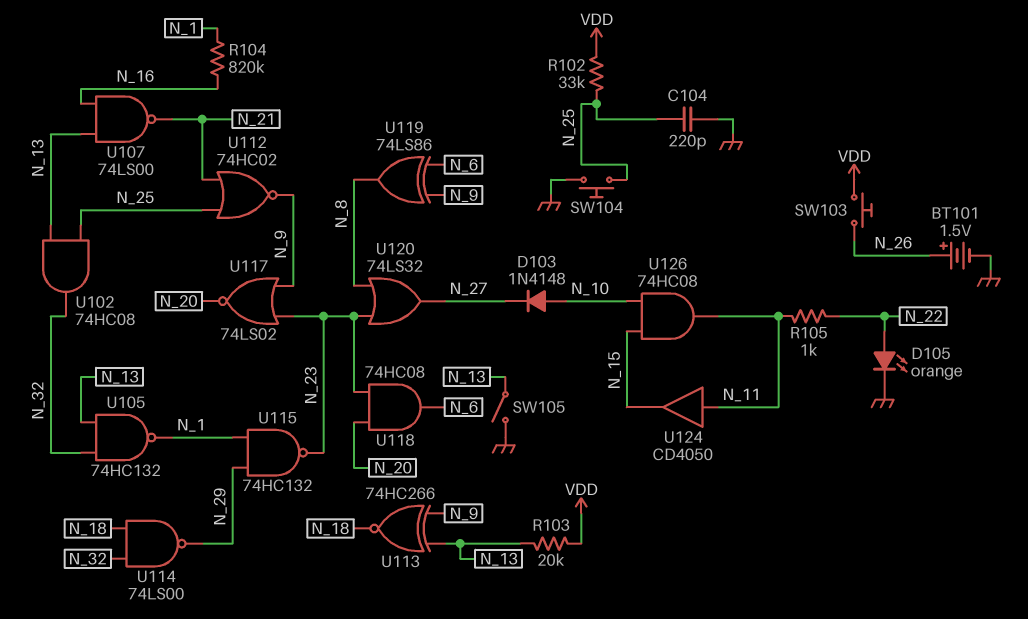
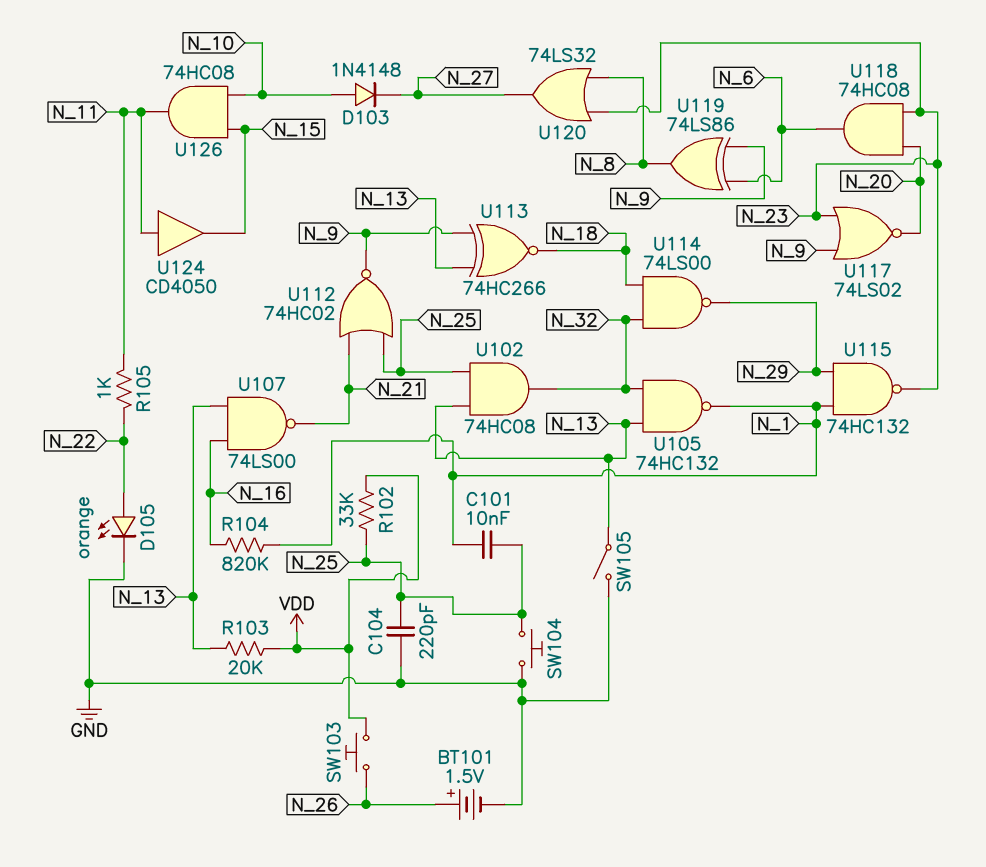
C101: none -> 10nF (N_1, N_25)

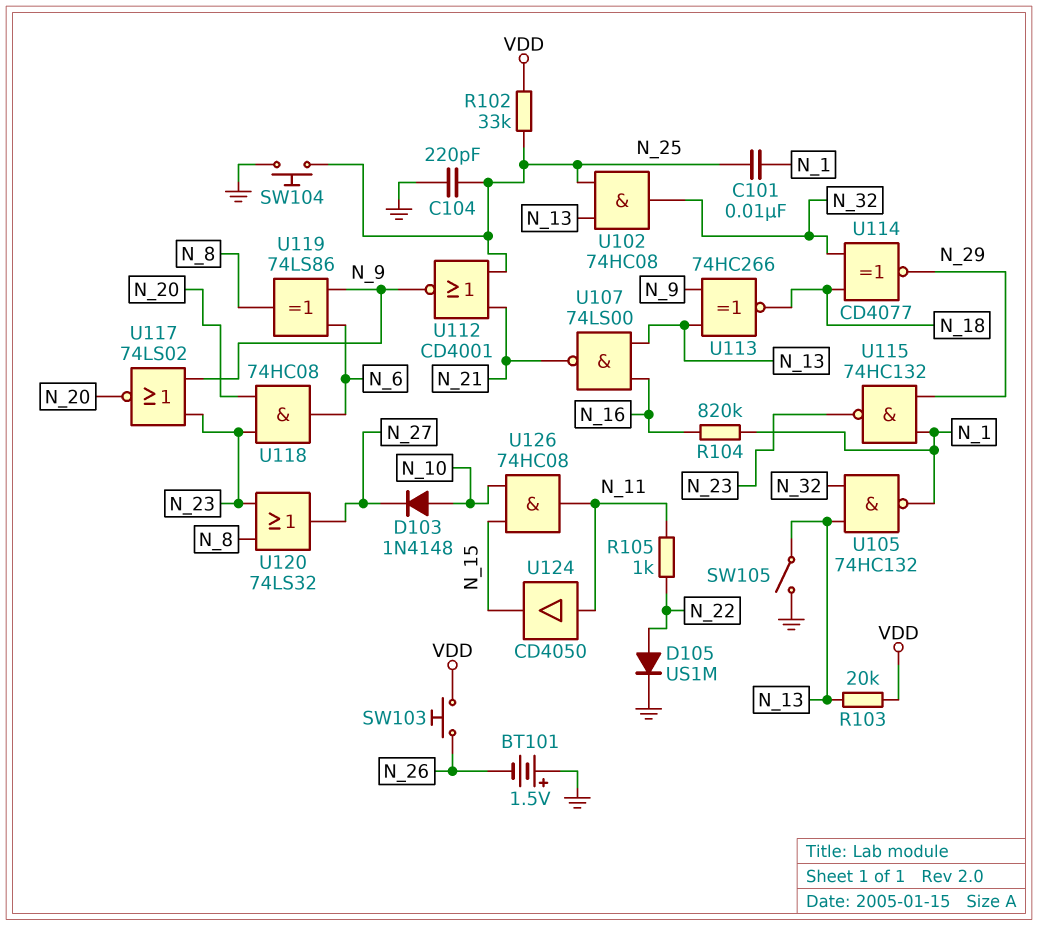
BT101: 1.5V (plus N_26, minus GND) -> 1.5V (plus GND, minus N_26)
D105: LED orange (A N_22, K GND) -> diode US1M (A N_22, K GND)
U112: NOR 74HC02 (in N_21, in N_25, out N_9) -> NOR CD4001 (in N_21, in N_25, out N_9)
U114: NAND 74LS00 (in N_18, in N_32, out N_29) -> XNOR CD4077 (in N_18, in N_32, out N_29)

